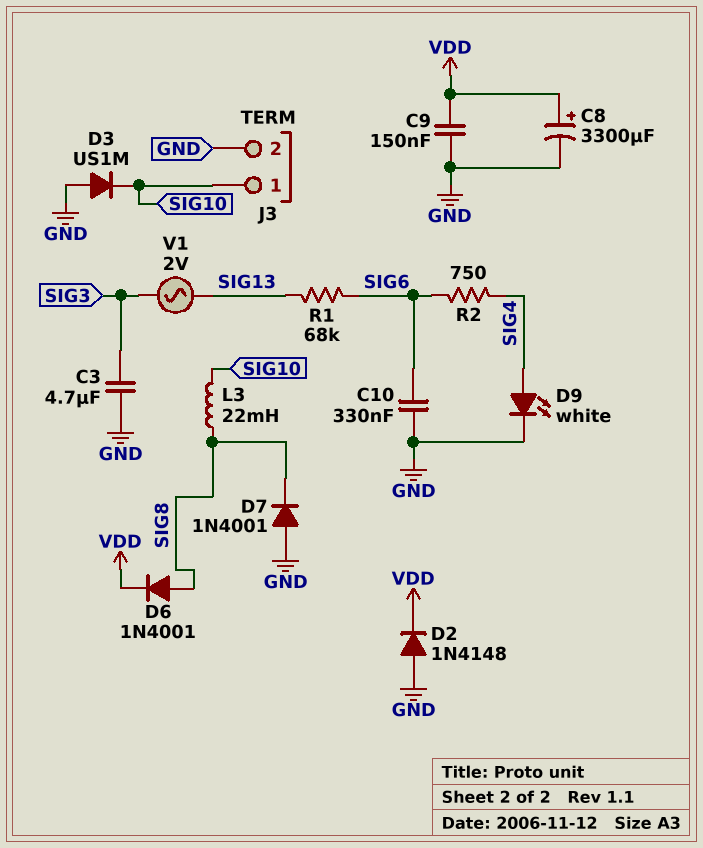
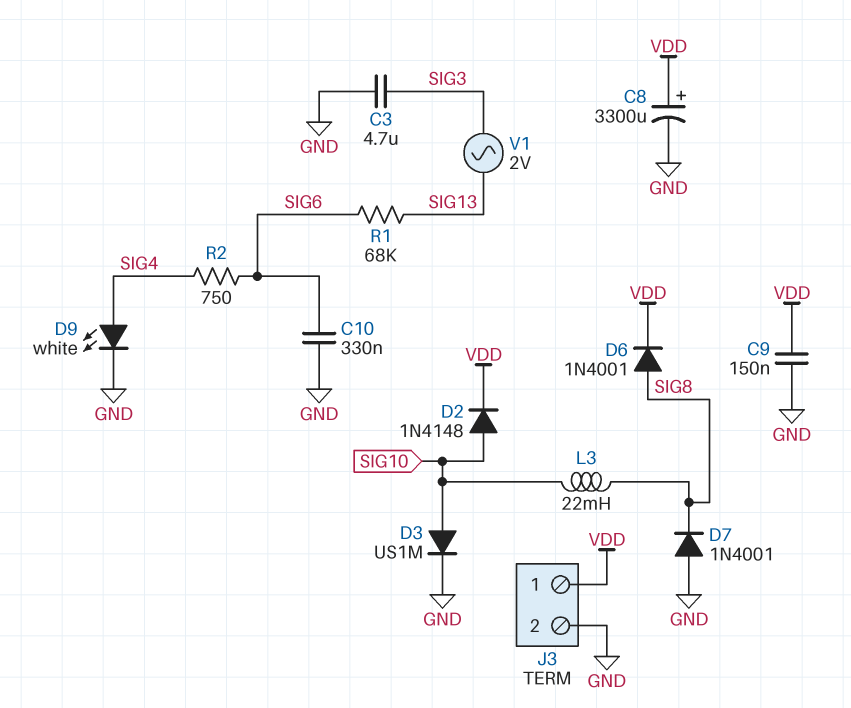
D2: diode 1N4148 (A GND, K VDD) -> diode 1N4148 (A SIG10, K VDD)
D3: diode US1M (A GND, K SIG10) -> diode US1M (A SIG10, K GND)
J3 pin 1: SIG10 -> VDD

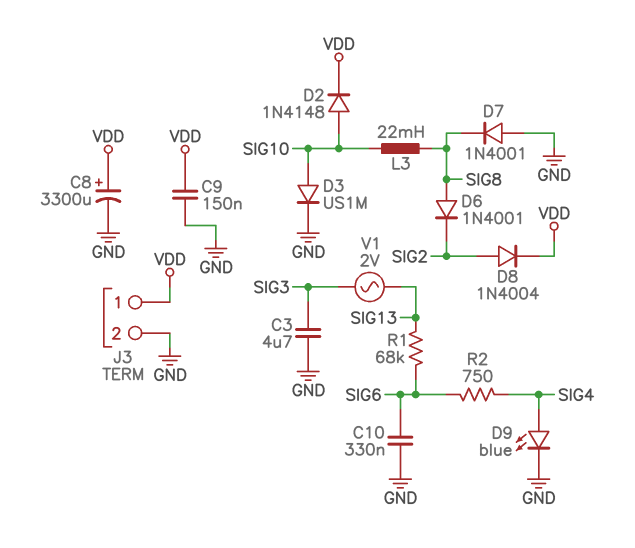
D6: diode 1N4001 (A SIG8, K VDD) -> diode 1N4001 (A SIG8, K SIG2)
D8: none -> diode 1N4004 (A SIG2, K VDD)
D9: LED white (A SIG4, K GND) -> LED blue (A SIG4, K GND)

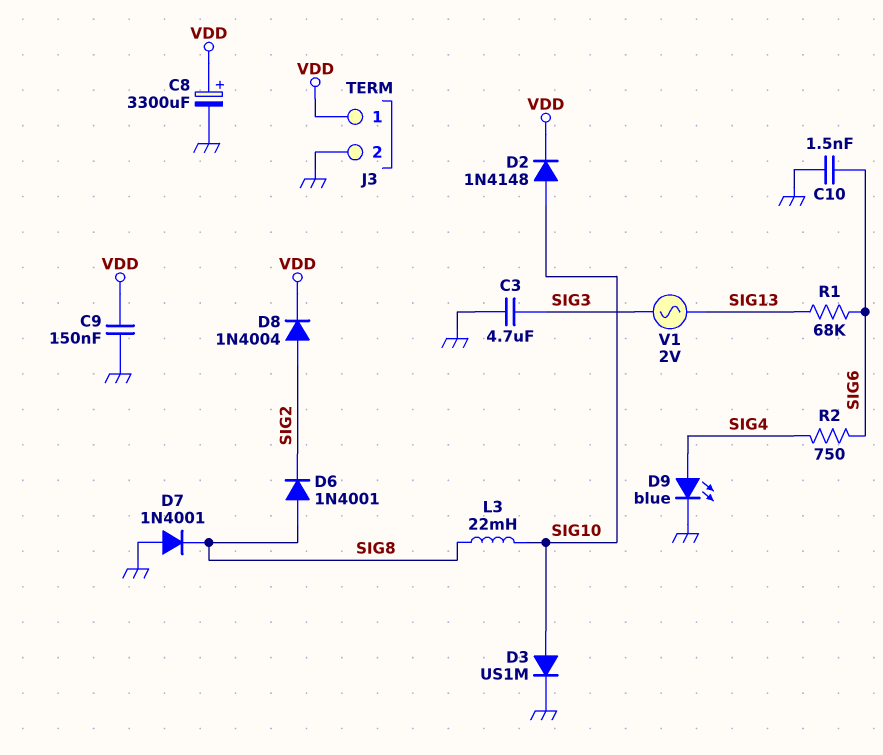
C10: 330nF (GND, SIG6) -> 1.5nF (GND, SIG6)

